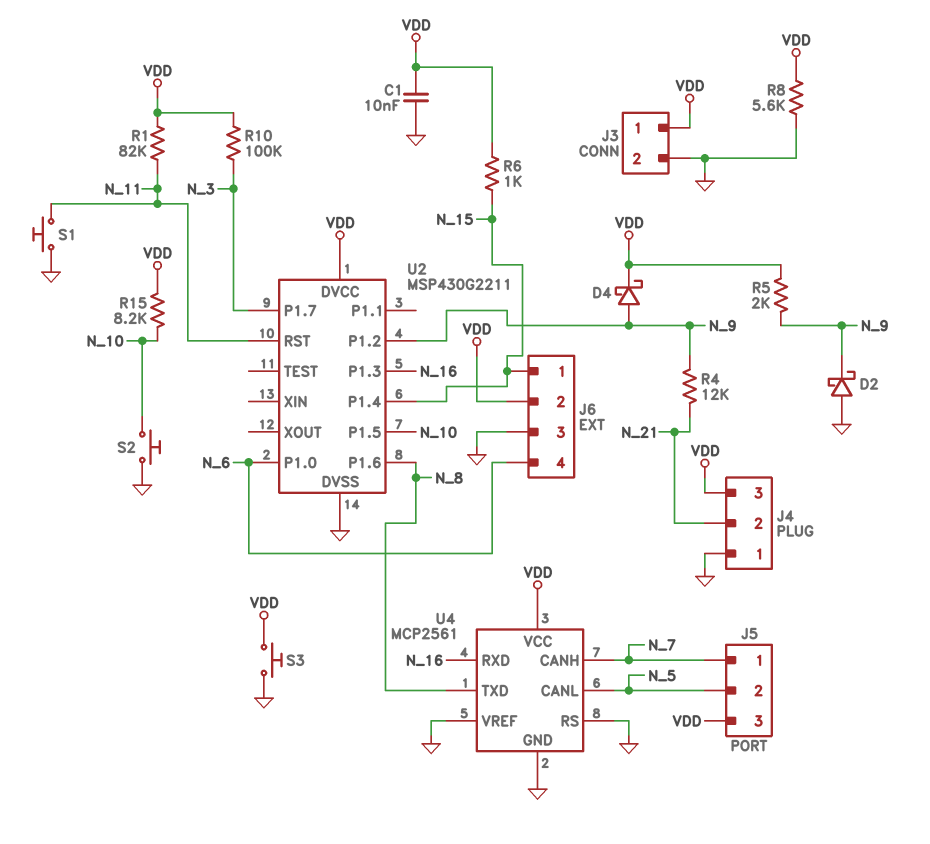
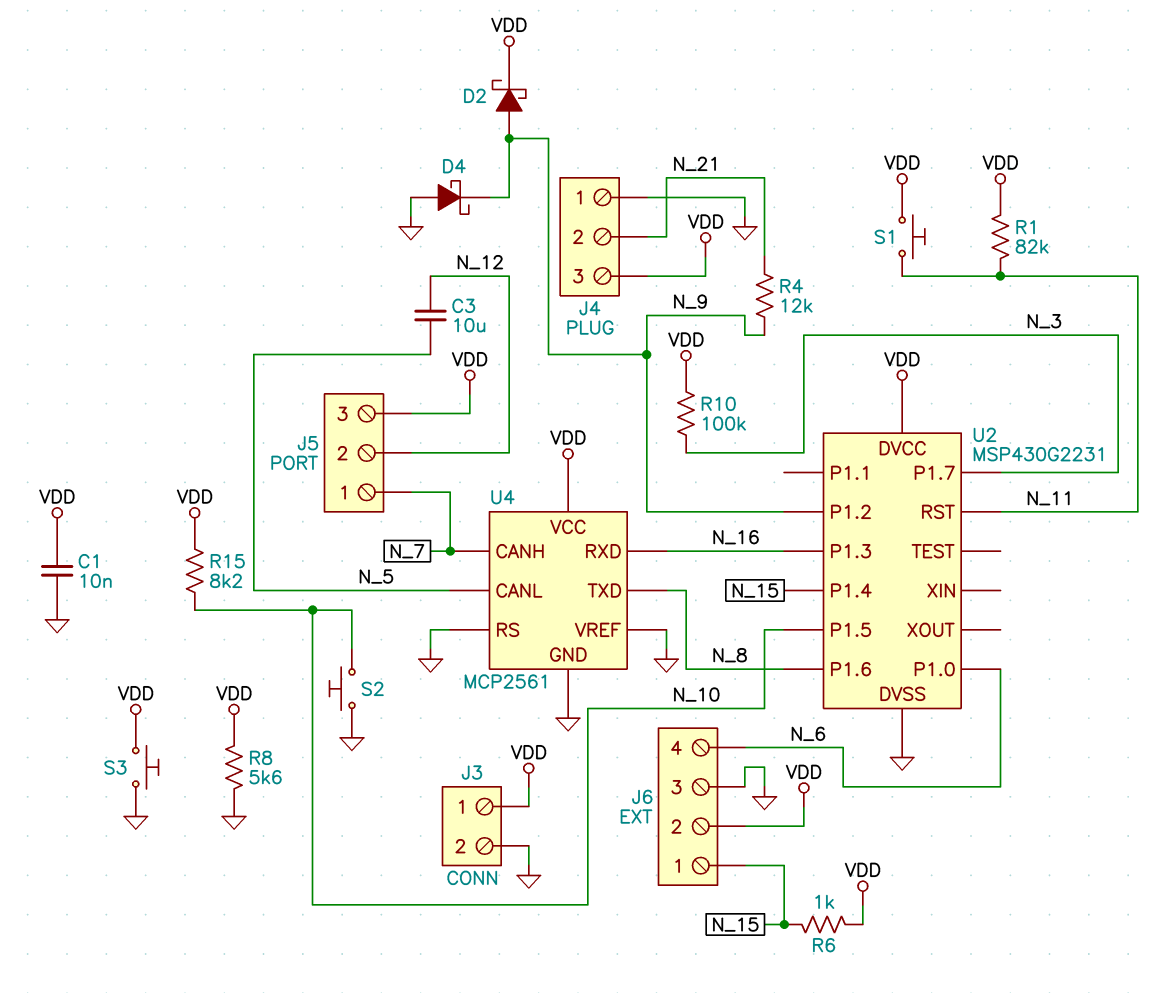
C3: none -> 10uF (N_5, N_12)
D2: schottky (A GND, K N_9) -> schottky (A N_9, K VDD)
D4: schottky (A N_9, K VDD) -> schottky (A GND, K N_9)
J5 pin 2: N_5 -> N_12
R5: 2k (N_9, VDD) -> none
S1: button (GND, N_11) -> button (N_11, VDD)
U2: MSP430G2211 -> MSP430G2231

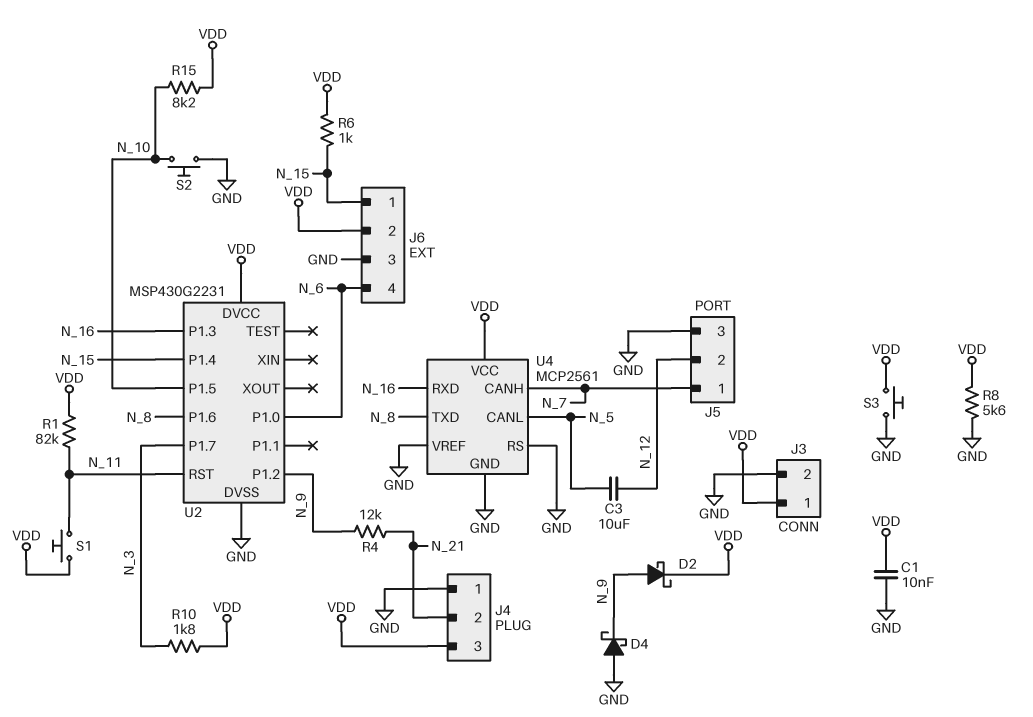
J5 pin 3: VDD -> GND
R10: 100k (N_3, VDD) -> 1.8k (N_3, VDD)

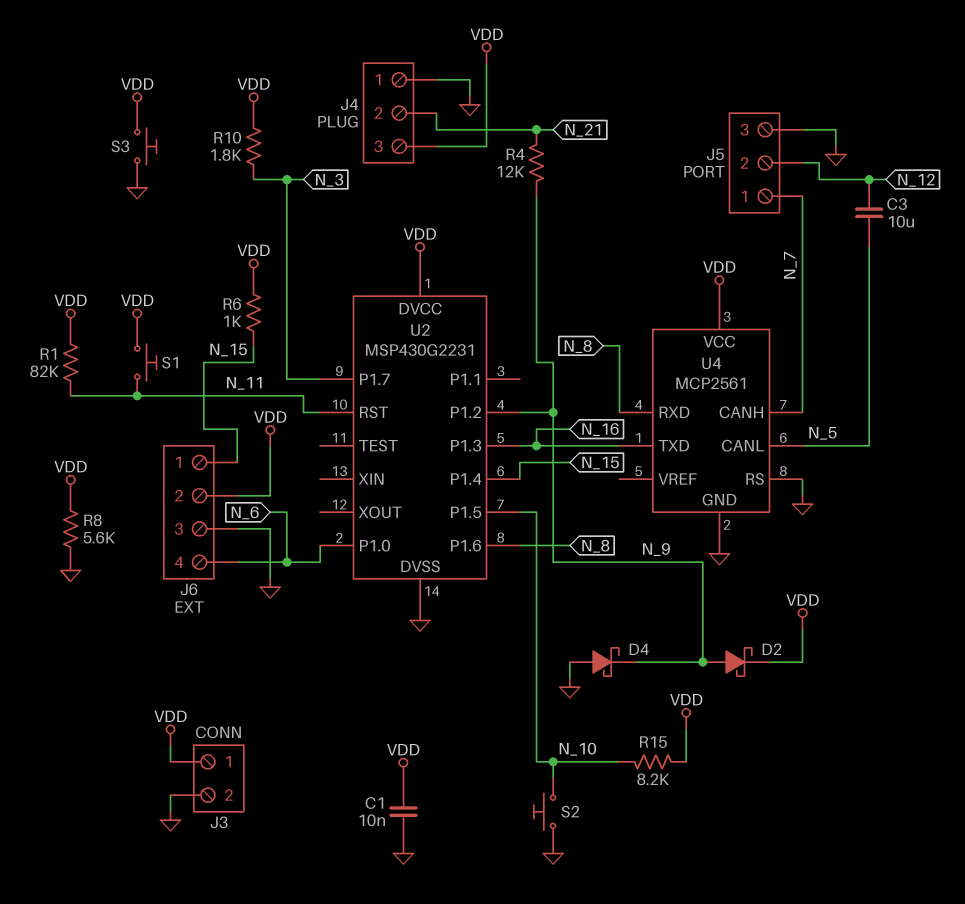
U4 pin RXD: N_16 -> N_8
U4 pin TXD: N_8 -> N_16
U4 pin VREF: GND -> none

